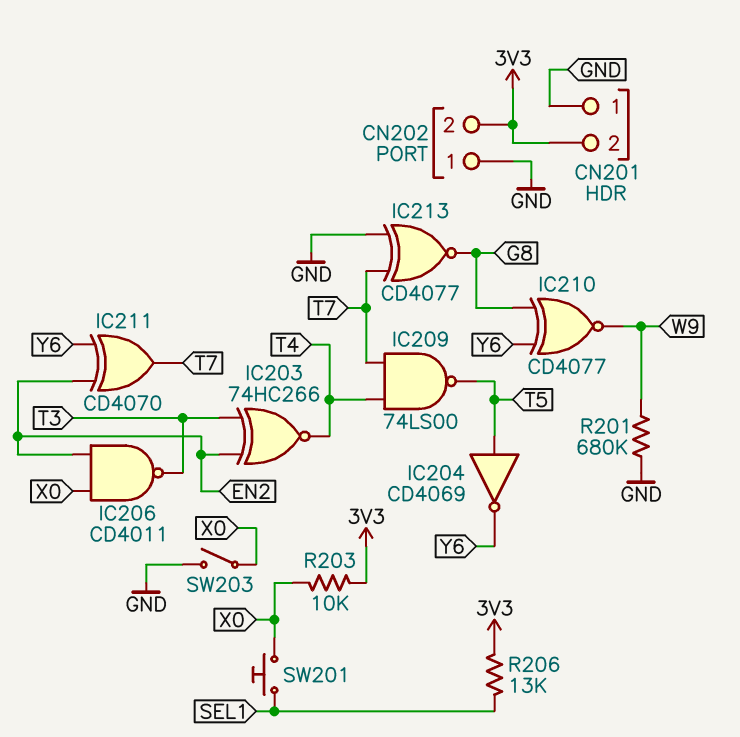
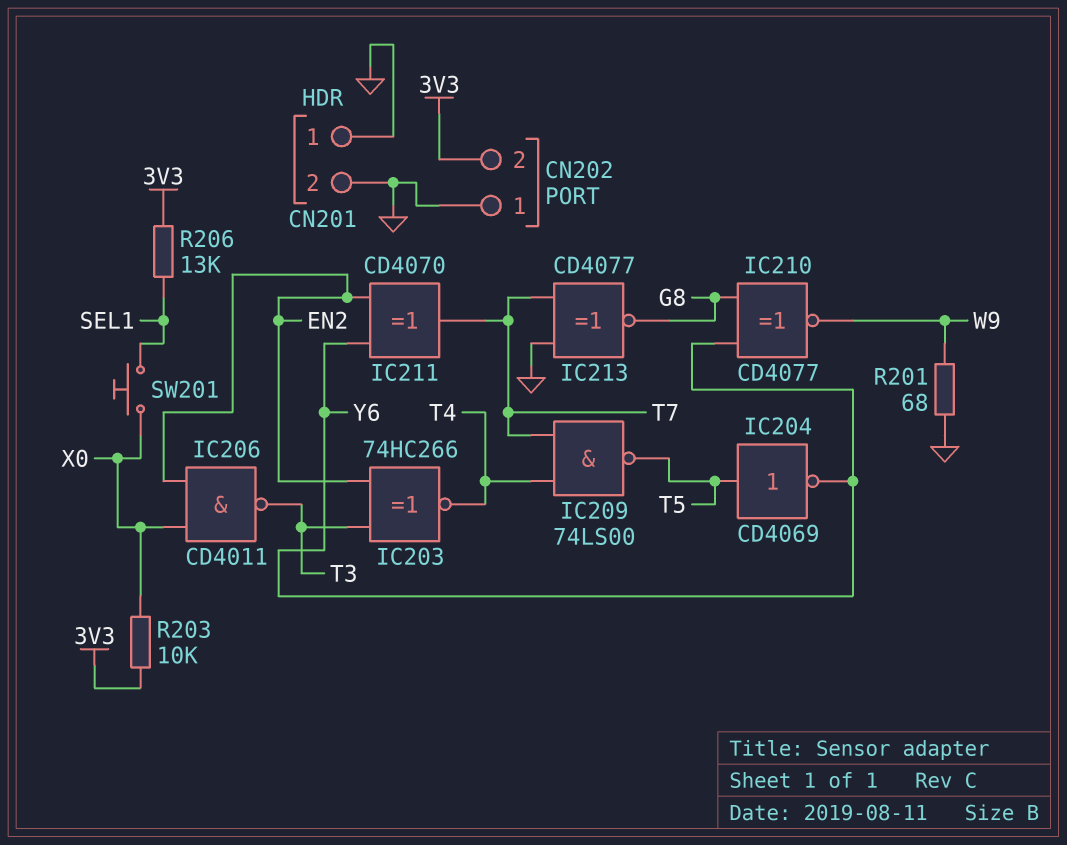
CN201 pin 2: 3V3 -> GND
R201: 680k (GND, W9) -> 68 (GND, W9)
SW203: switch (GND, X0) -> none

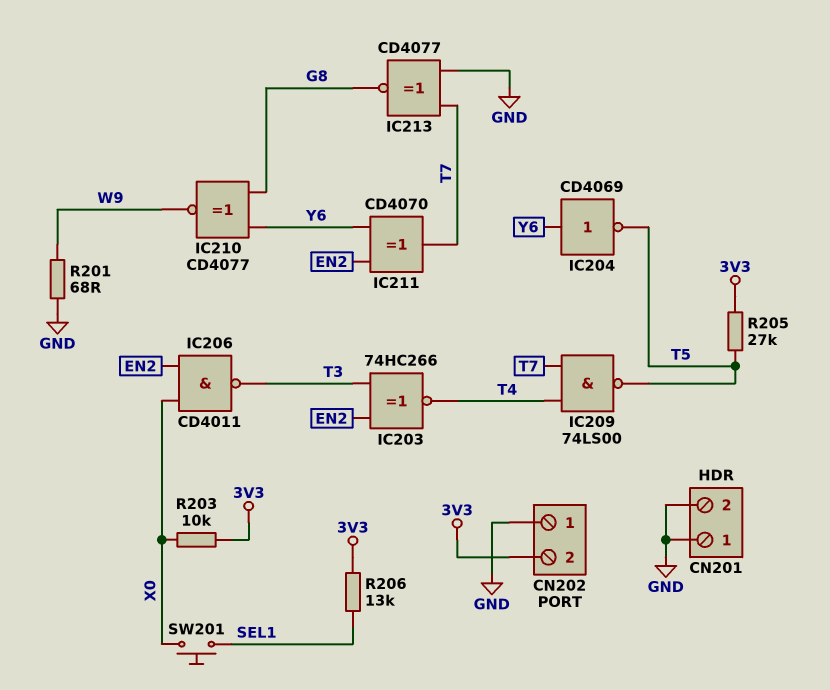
IC204: NOT CD4069 (in T5, out Y6) -> NOT CD4069 (in Y6, out T5)
R205: none -> 27k (3V3, T5)

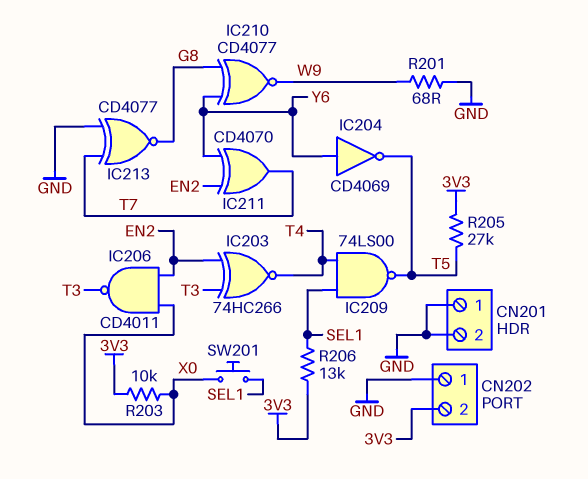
IC209: NAND 74LS00 (in T4, in T7, out T5) -> NAND 74LS00 (in SEL1, in T4, out T5)

